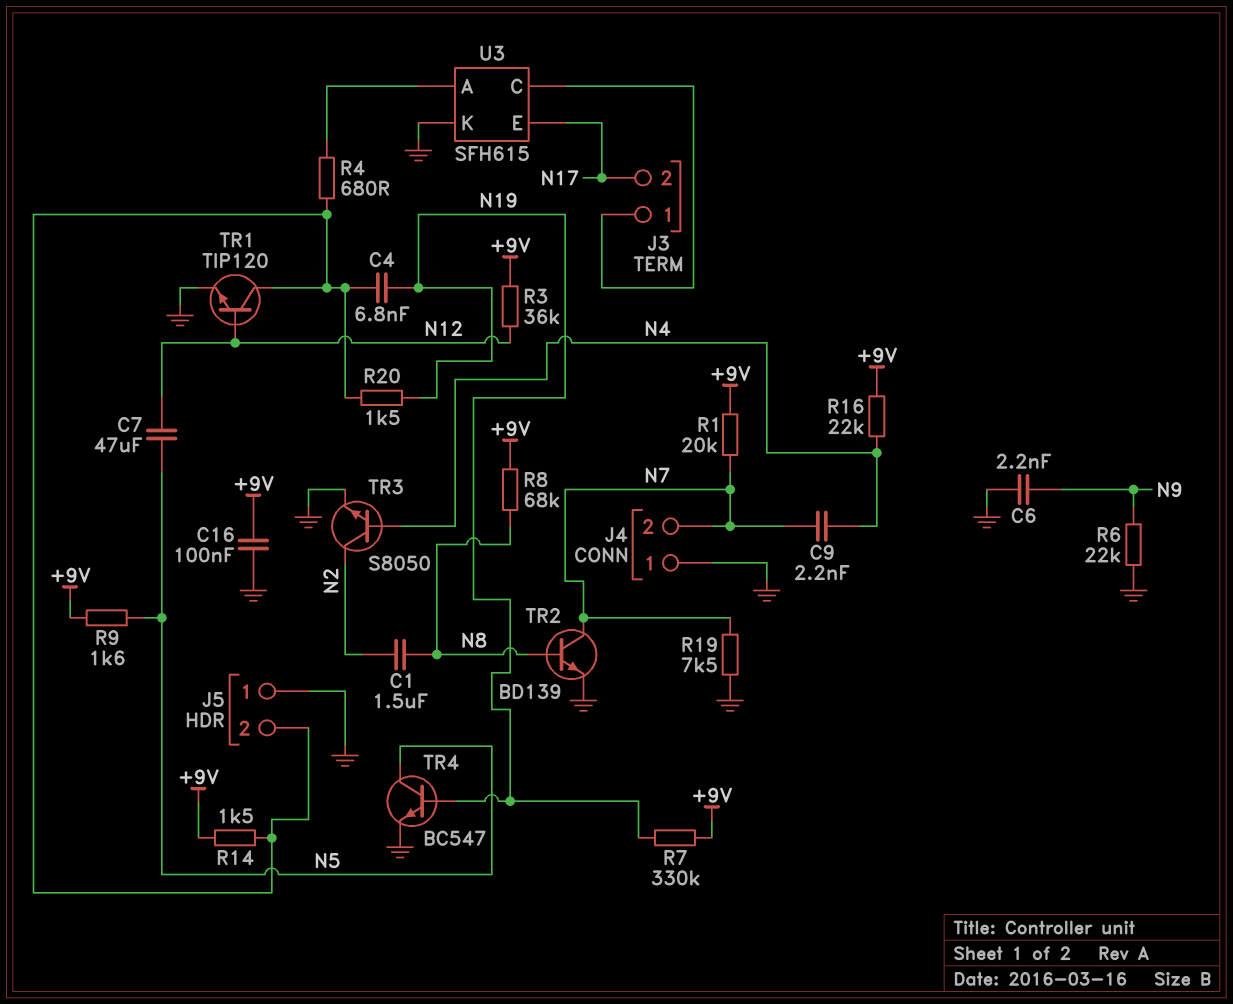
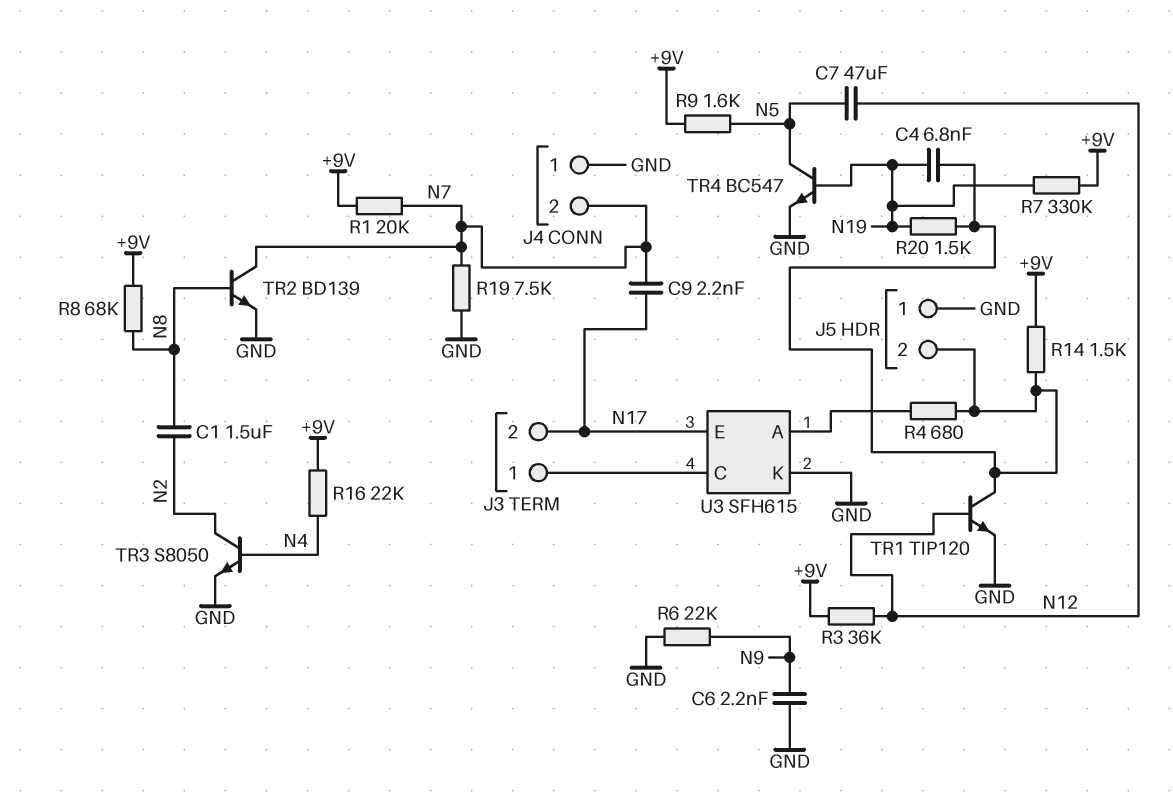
C9: 2.2nF (N4, N7) -> 2.2nF (N7, N17)
C16: 100nF (+9V, GND) -> none

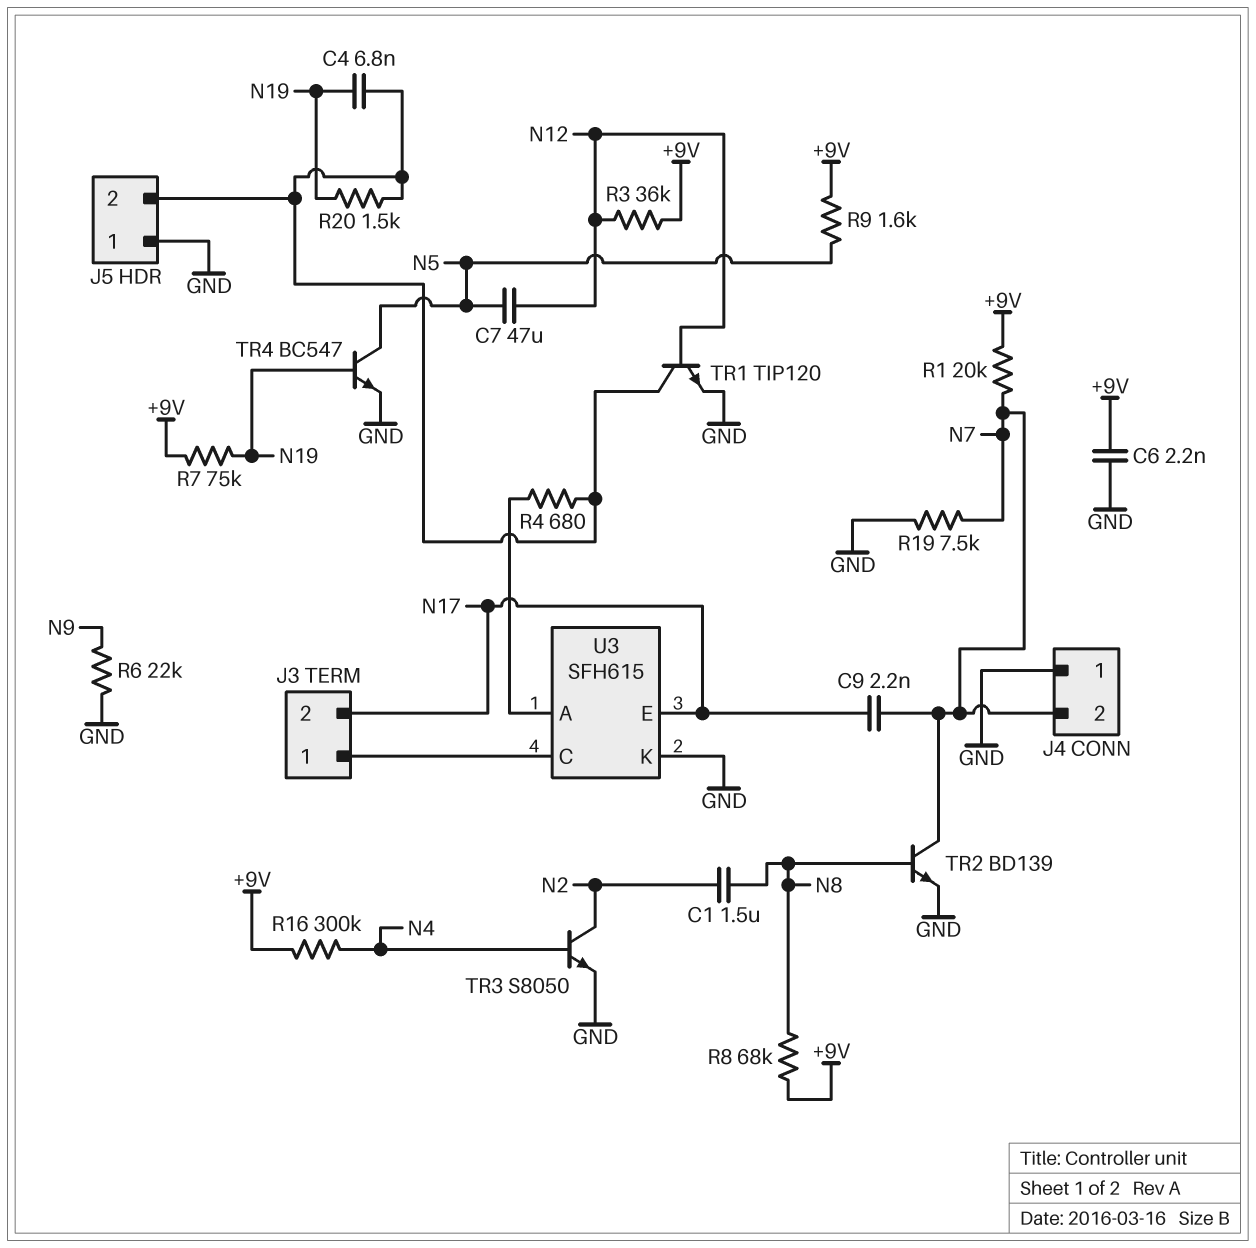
C6: 2.2nF (GND, N9) -> 2.2nF (+9V, GND)
R7: 330k (+9V, N19) -> 75k (+9V, N19)
R14: 1.5k (+9V, J5/2) -> none
R16: 22k (+9V, N4) -> 300k (+9V, N4)

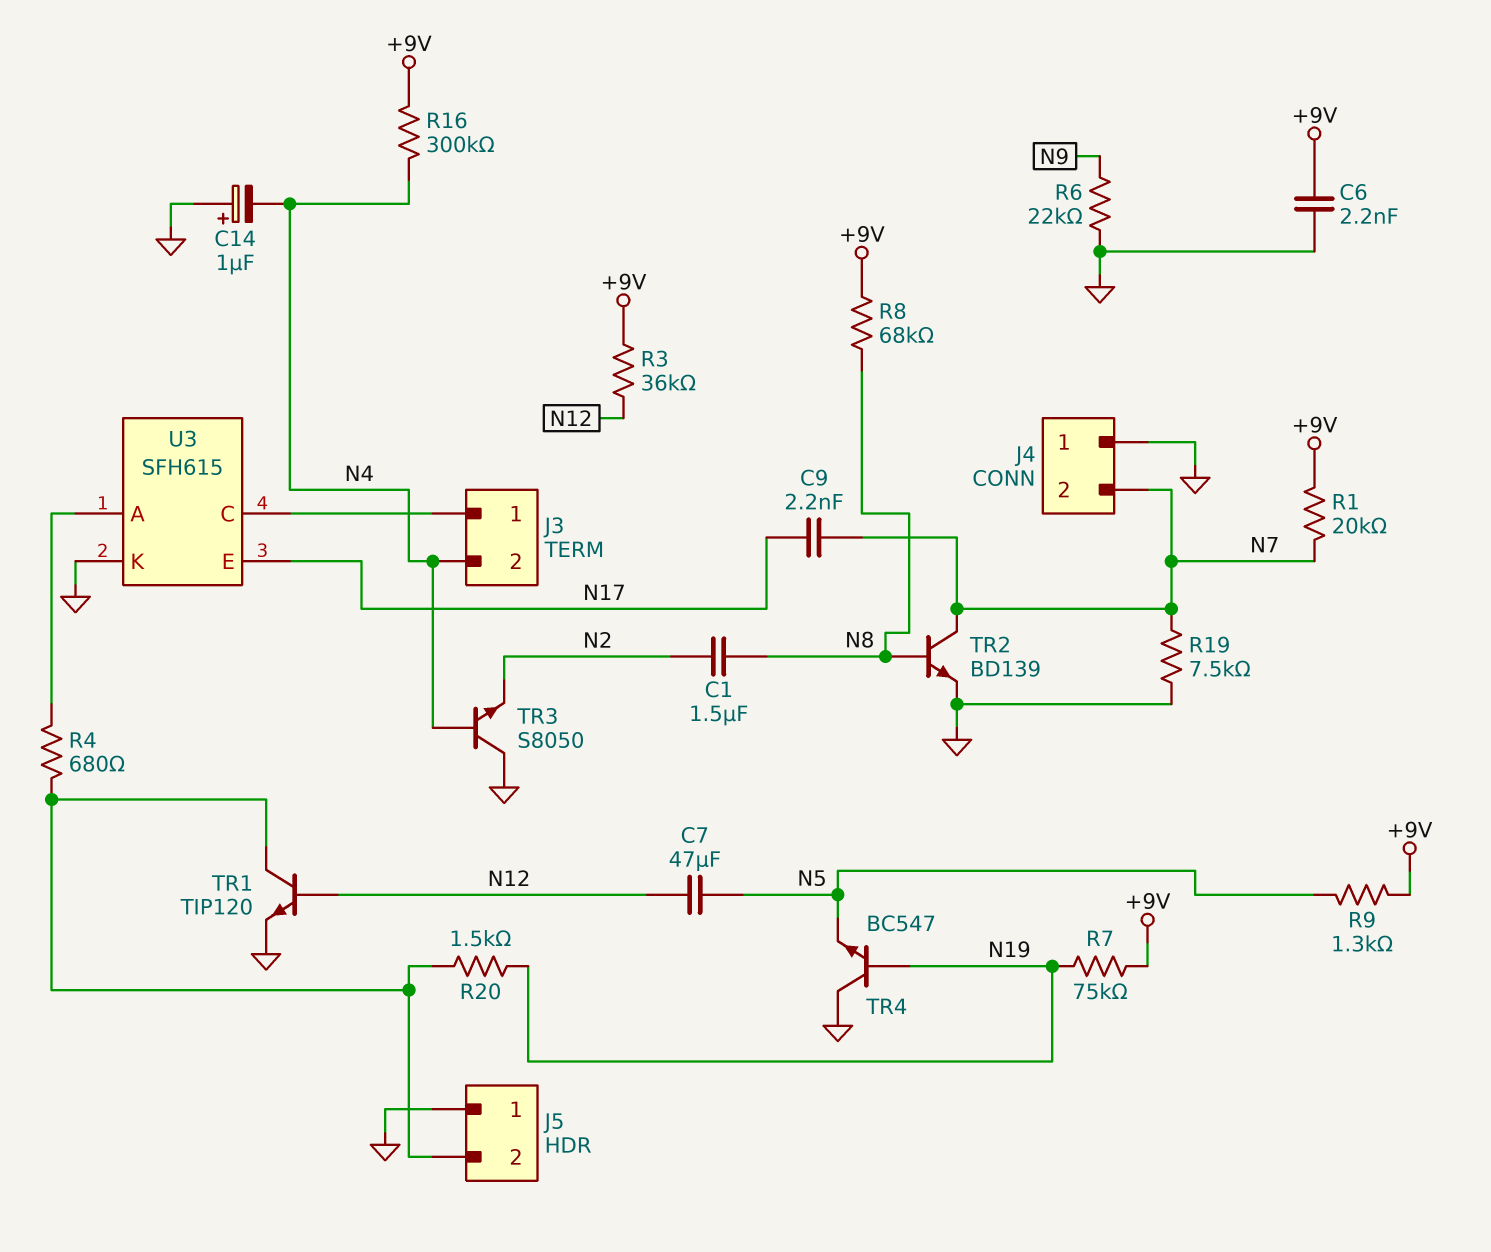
C4: 6.8nF (J5/2, N19) -> none
C14: none -> 1uF (plus GND, minus N4)
J3 pin 2: N17 -> N4
R9: 1.6k (+9V, N5) -> 1.3k (+9V, N5)
TR3: NPN S8050 (B N4, C N2, E GND) -> NPN S8050 (B N4, C GND, E N2)
TR4: NPN BC547 (B N19, C N5, E GND) -> NPN BC547 (B N19, C GND, E N5)

